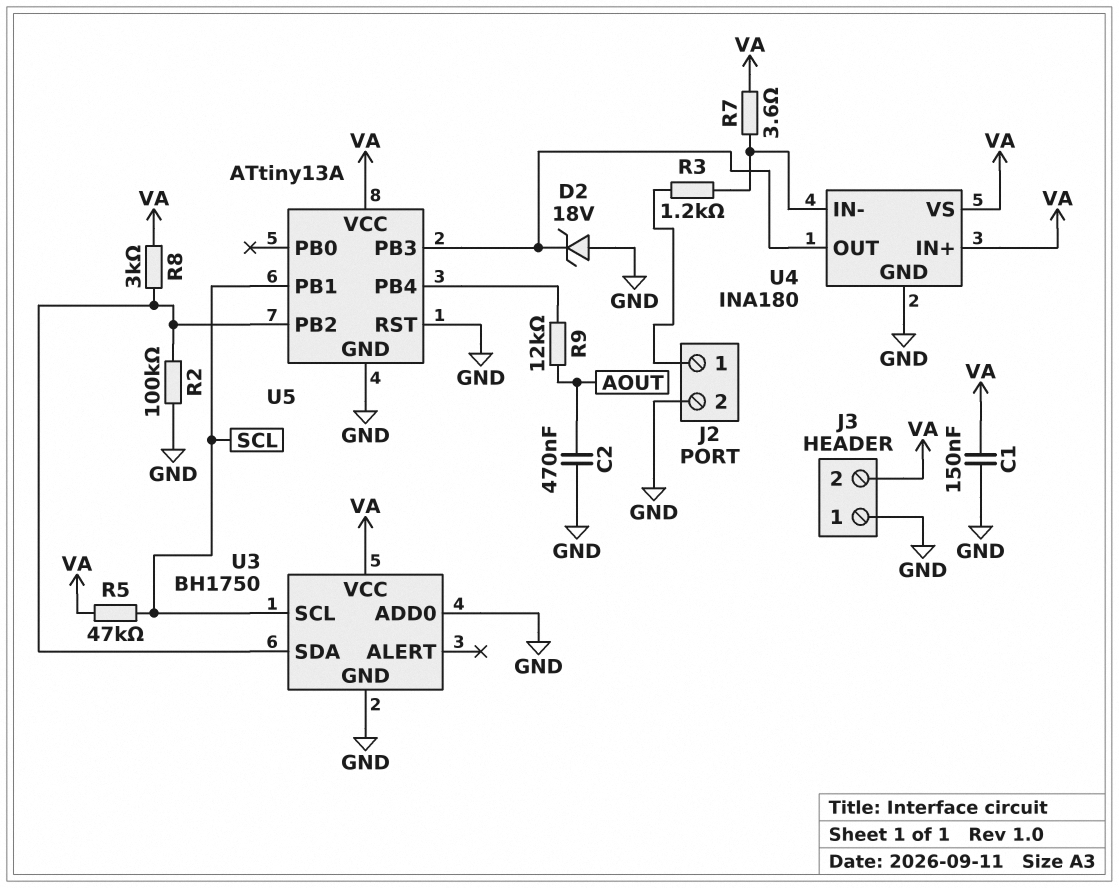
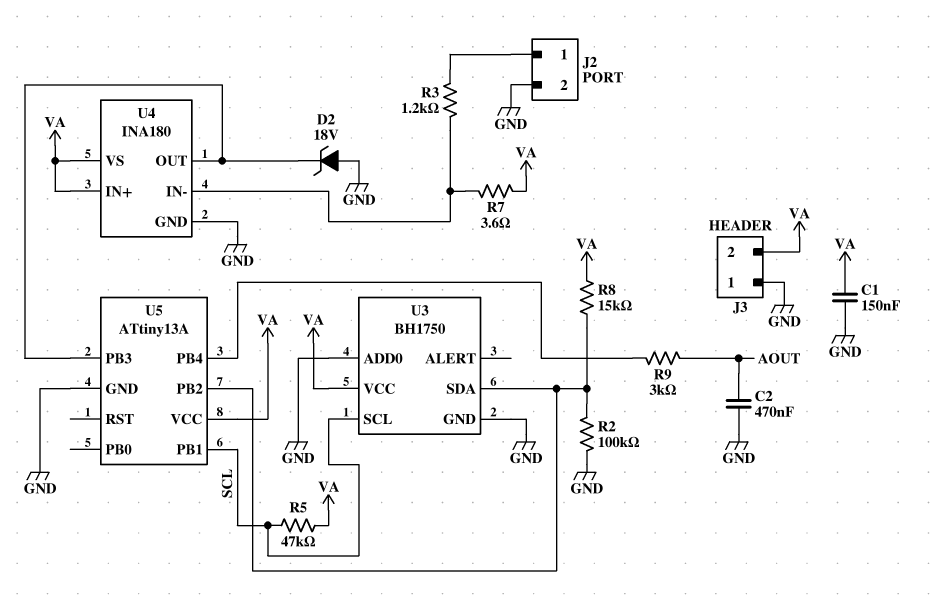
R8: 3k (U3/SDA, VA) -> 15k (U3/SDA, VA)
R9: 12k (AOUT, U5/PB4) -> 3k (AOUT, U5/PB4)
U5 pin RST: GND -> none

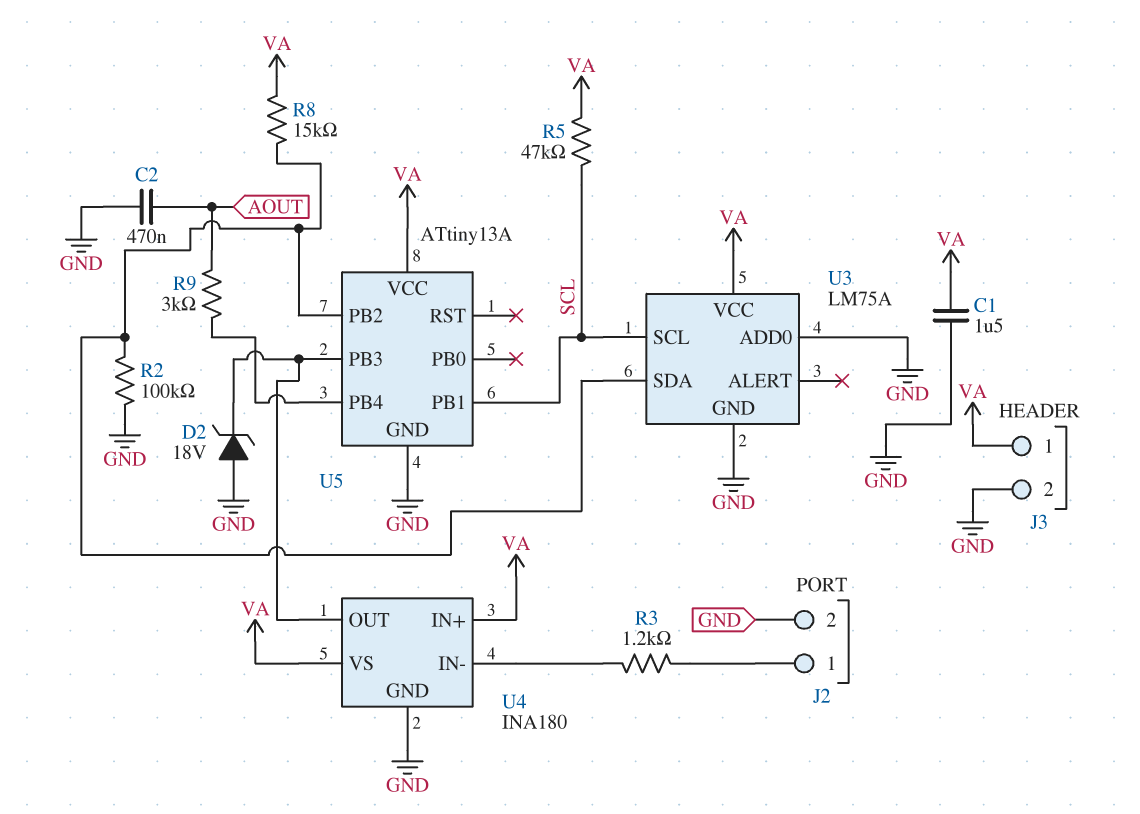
C1: 150nF (GND, VA) -> 1.5uF (GND, VA)
J3 pin 1: GND -> VA
J3 pin 2: VA -> GND
R7: 3.6 (U4/IN-, VA) -> none
U3: BH1750 -> LM75A

